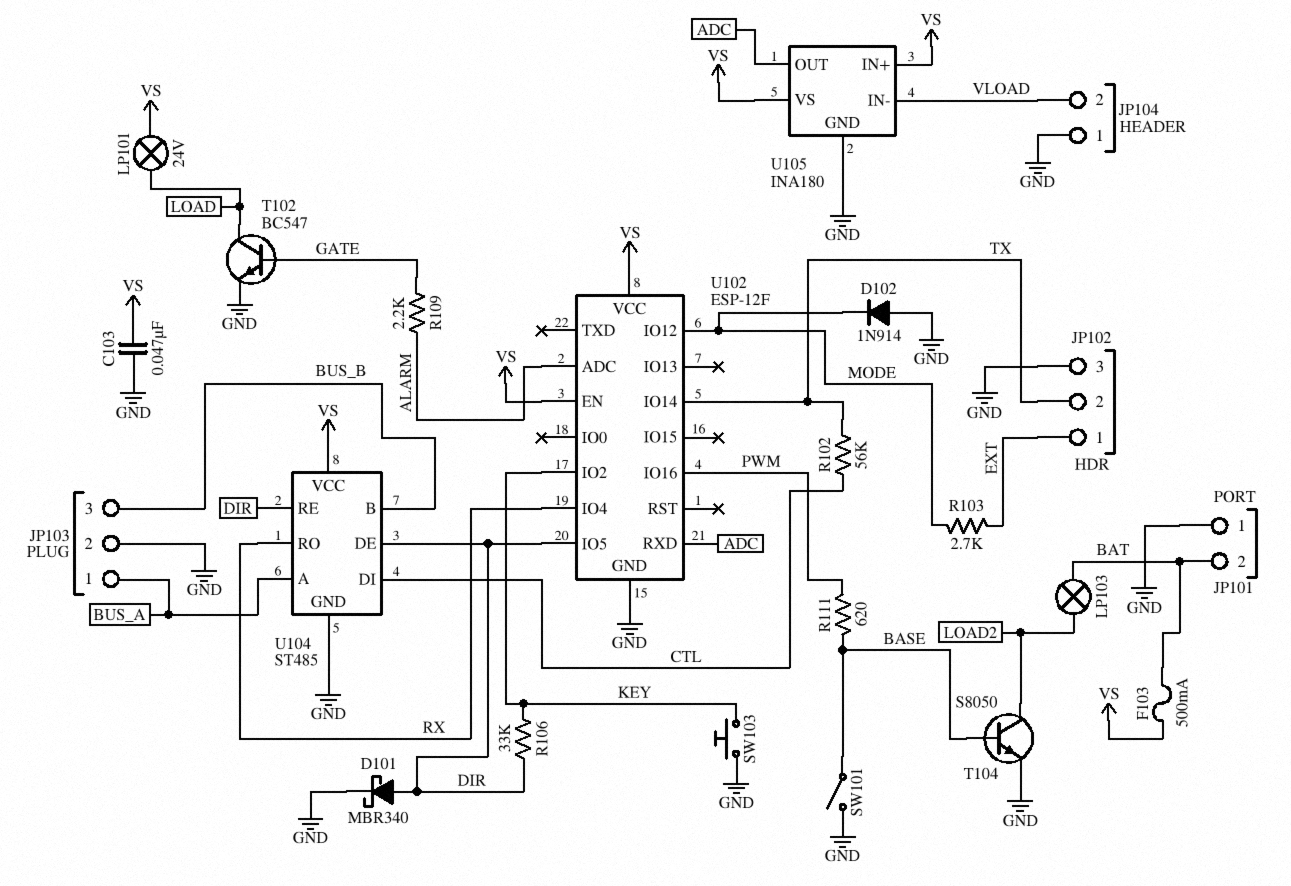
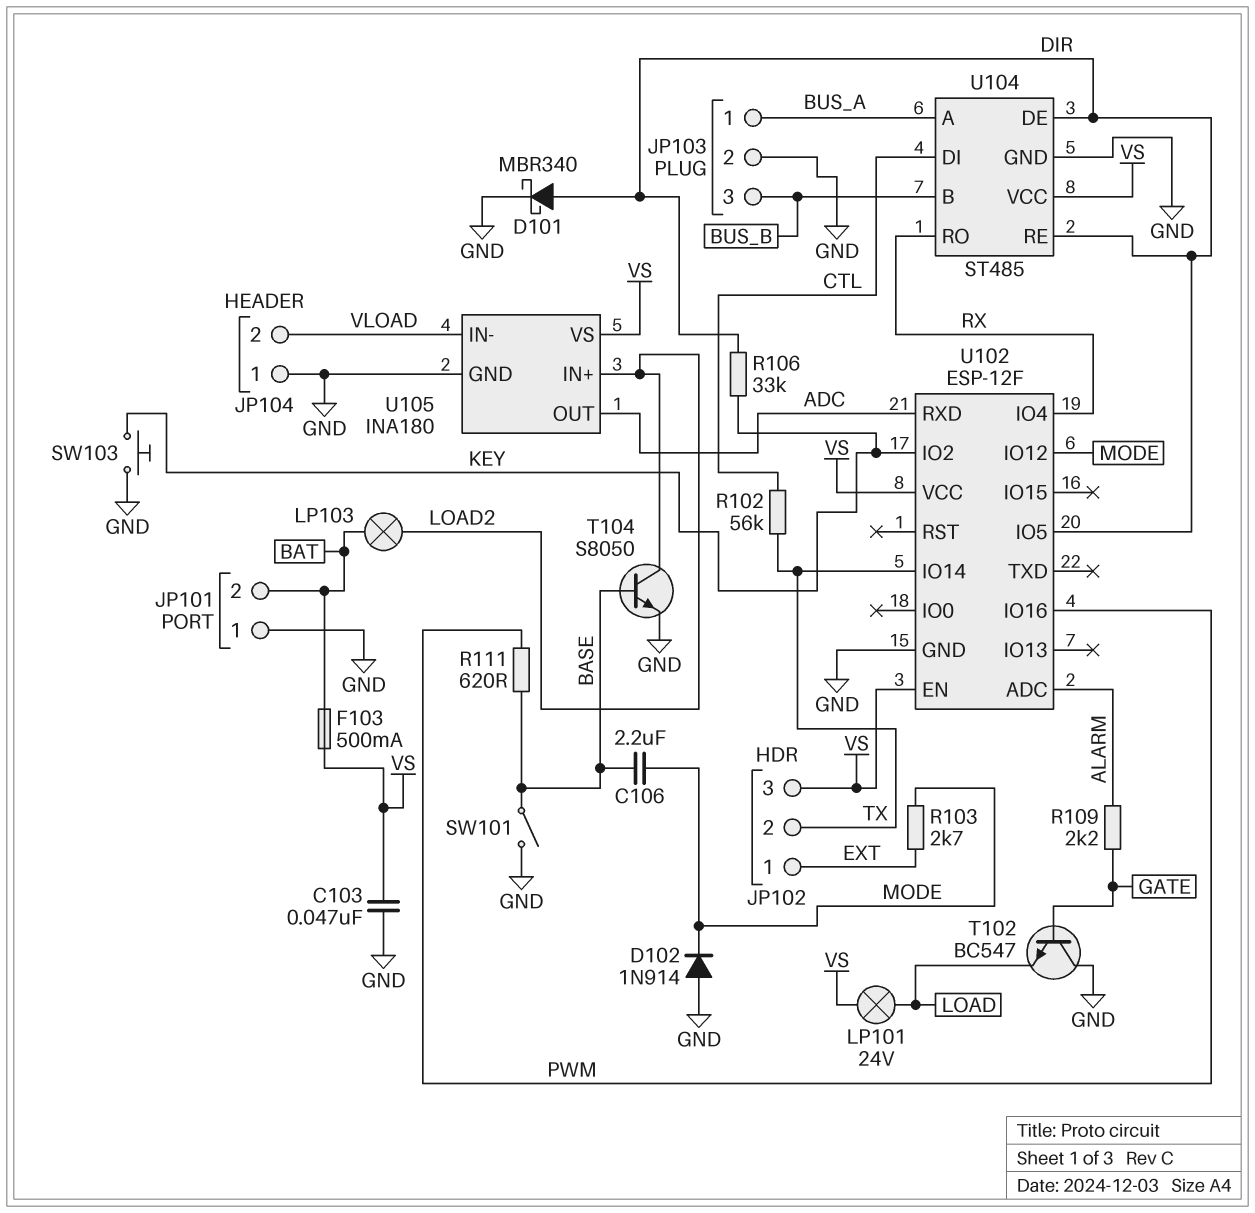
C106: none -> 2.2uF (BASE, MODE)
JP102 pin 3: GND -> VS
T102: NPN BC547 (B GATE, C LOAD, E GND) -> NPN BC547 (B GATE, C GND, E LOAD)
U105 pin IN+: VS -> LOAD2

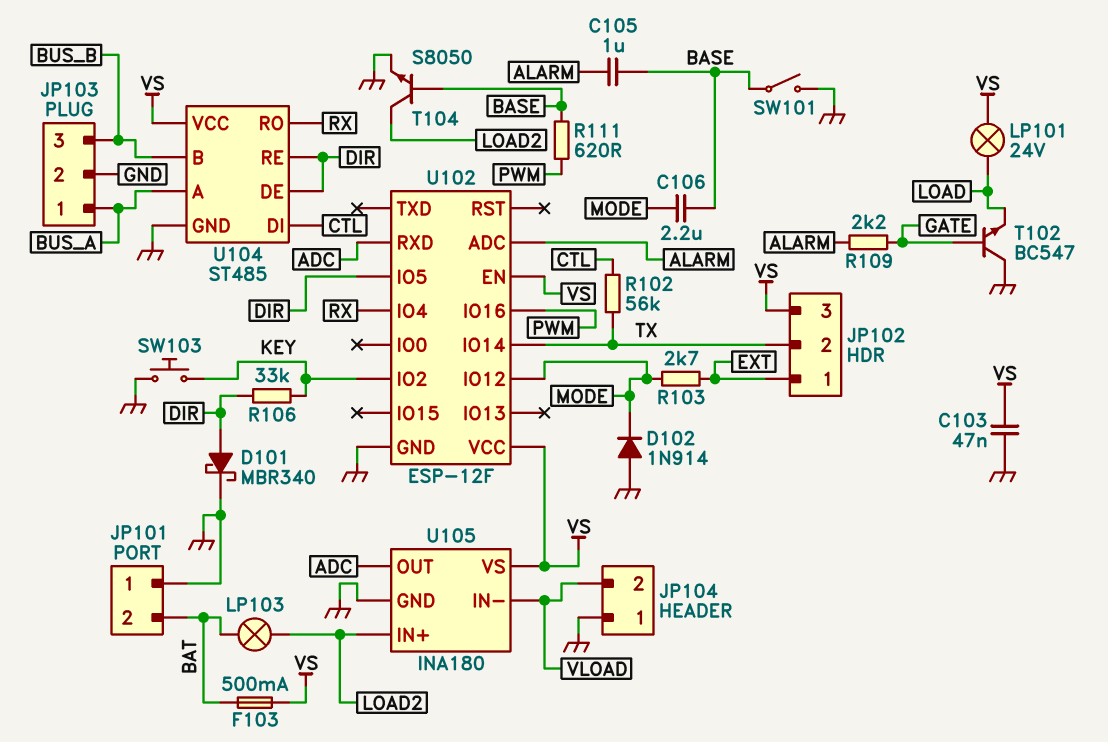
C105: none -> 1uF (ALARM, BASE)

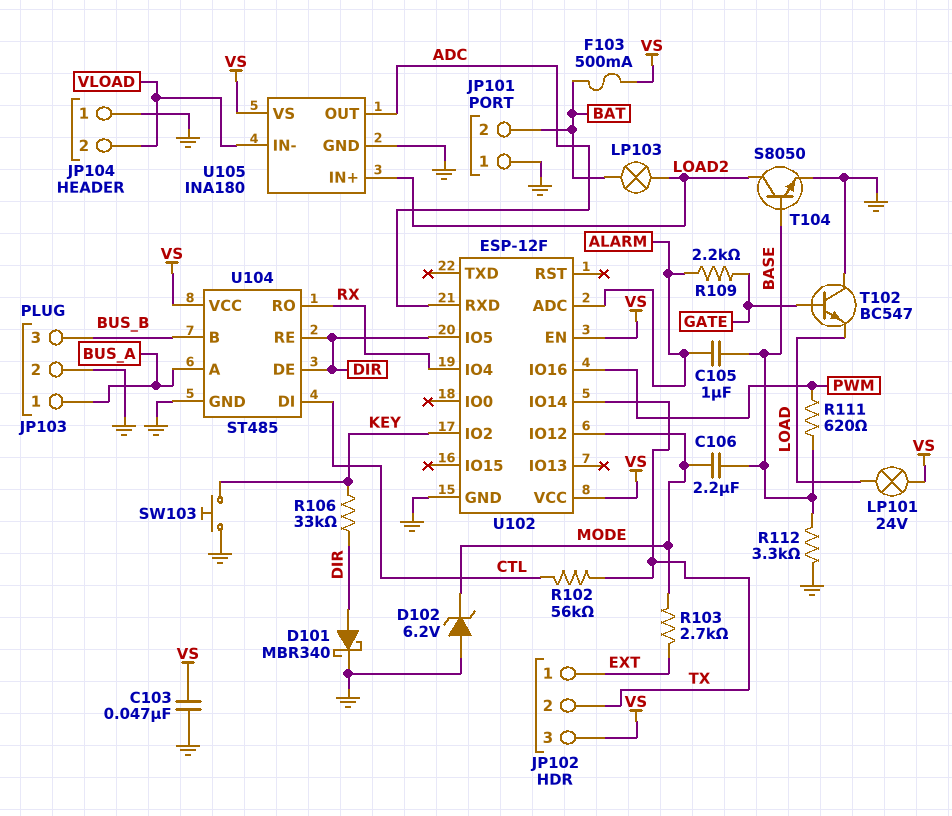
D102: diode 1N914 (A GND, K MODE) -> zener 6.2V (A GND, K MODE)
R112: none -> 3.3k (BASE, GND)
SW101: switch (BASE, GND) -> none

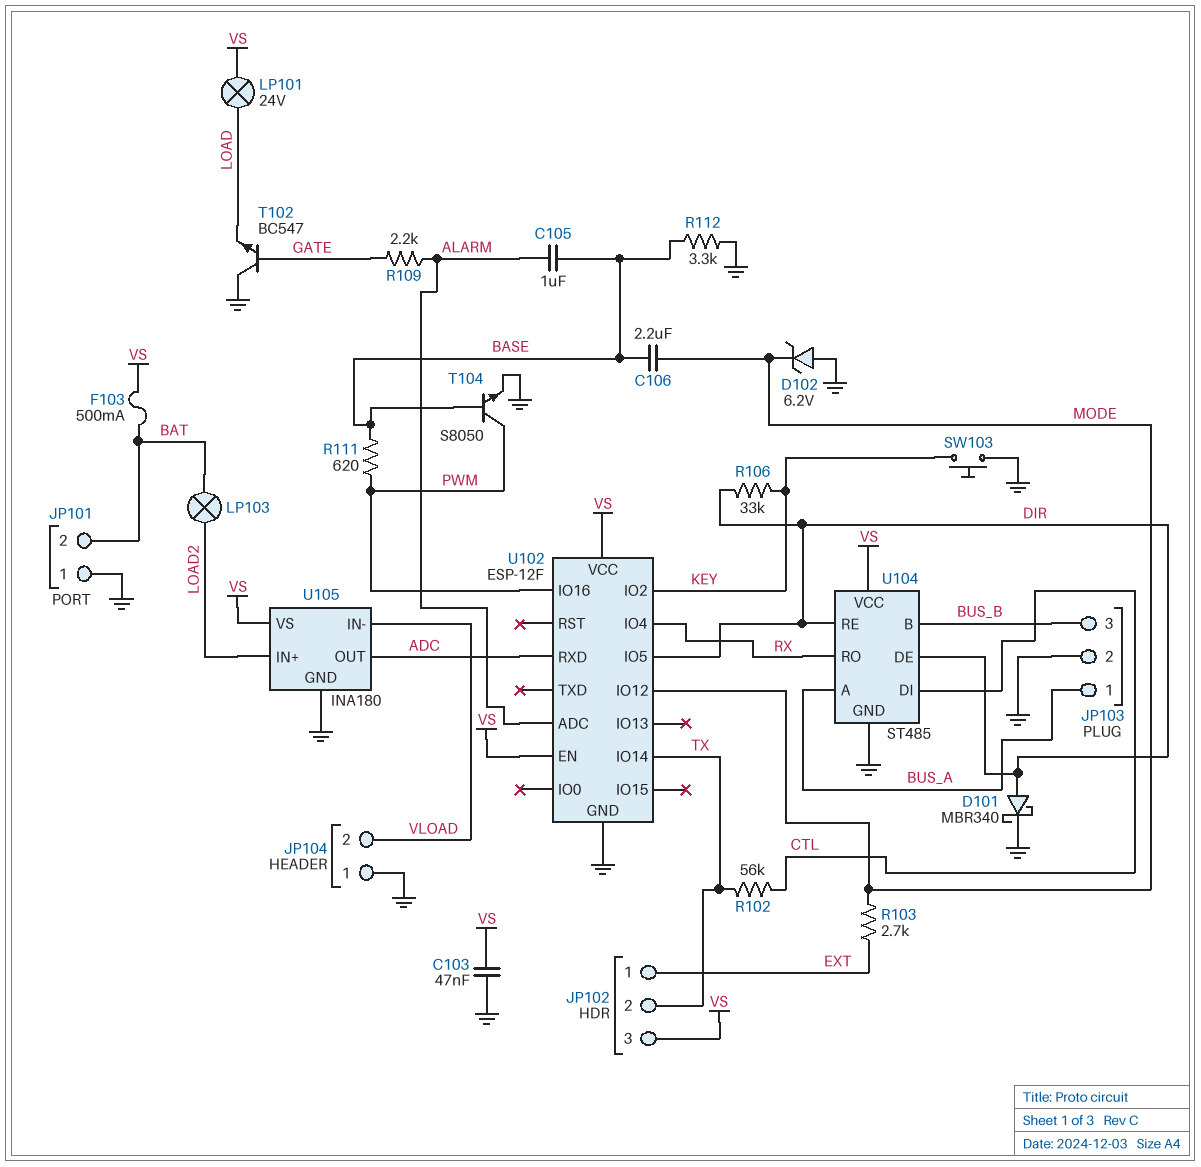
T104: NPN S8050 (B BASE, C LOAD2, E GND) -> NPN S8050 (B BASE, C PWM, E GND)

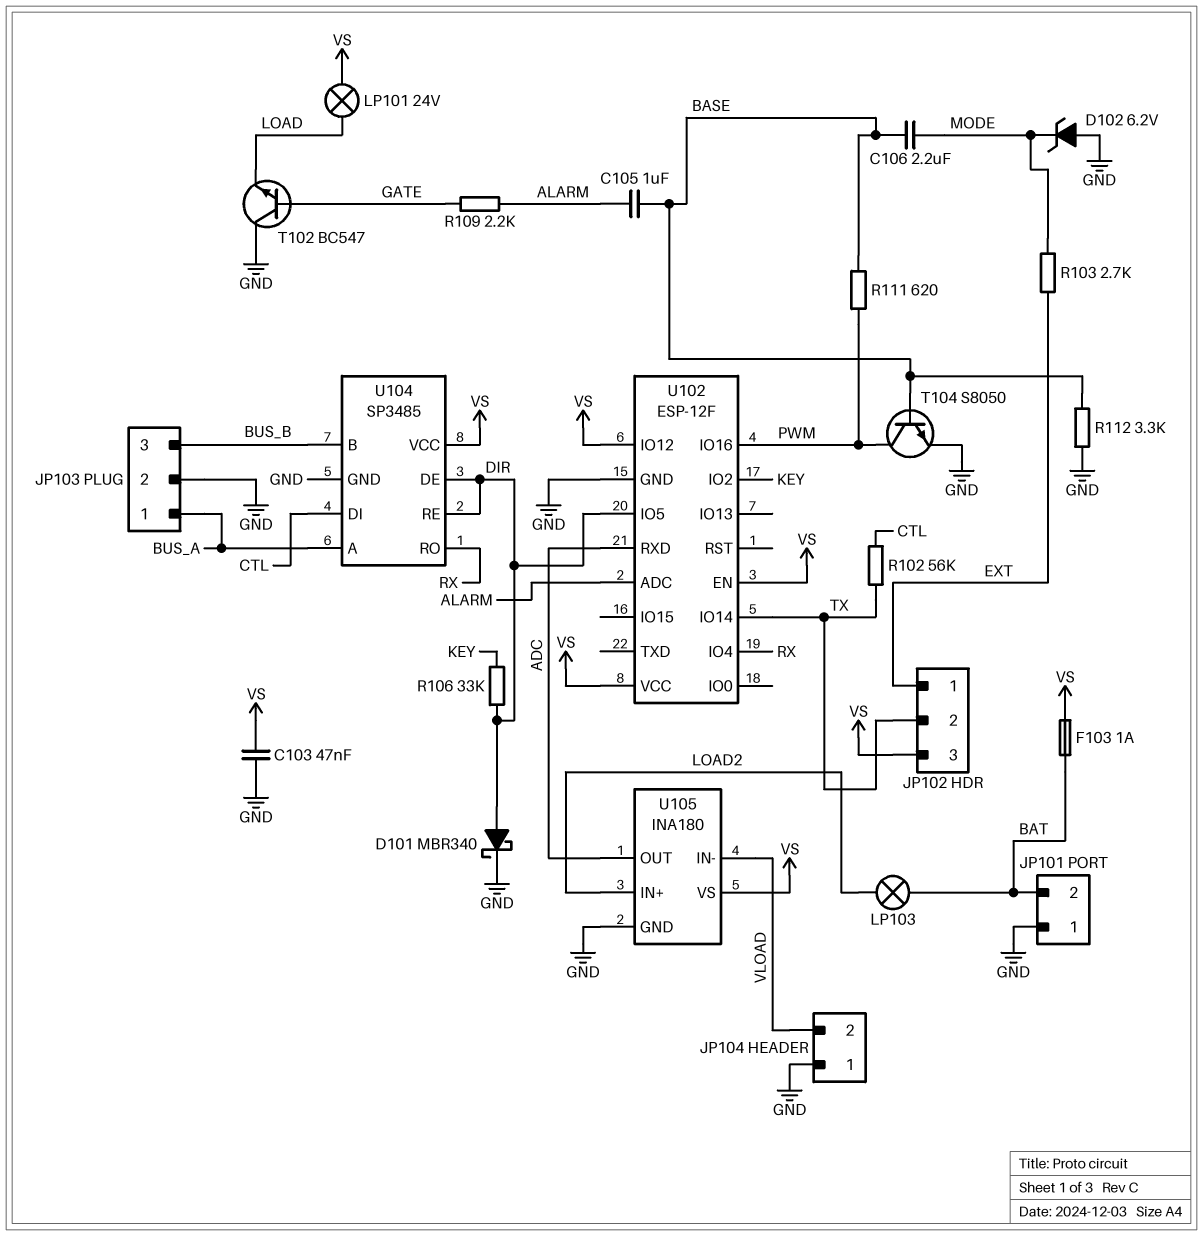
F103: 500mA (BAT, VS) -> 1A (BAT, VS)
SW103: button (GND, KEY) -> none
U102 pin IO12: MODE -> VS
U104: ST485 -> SP3485

